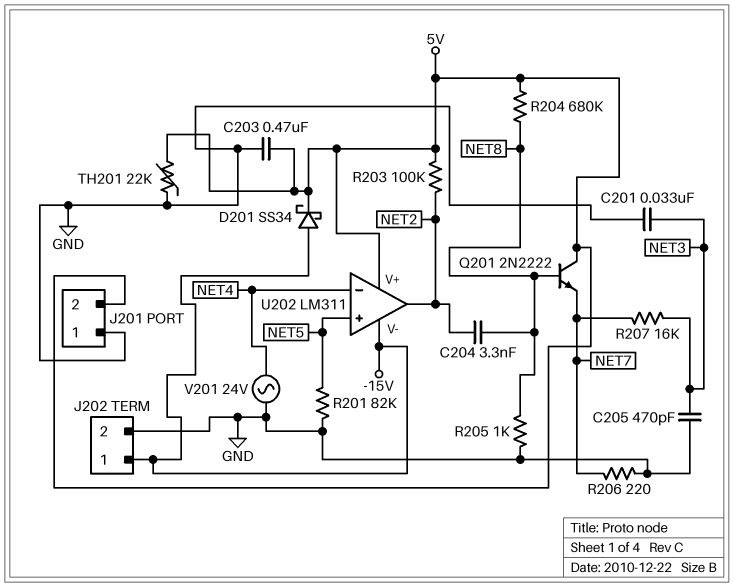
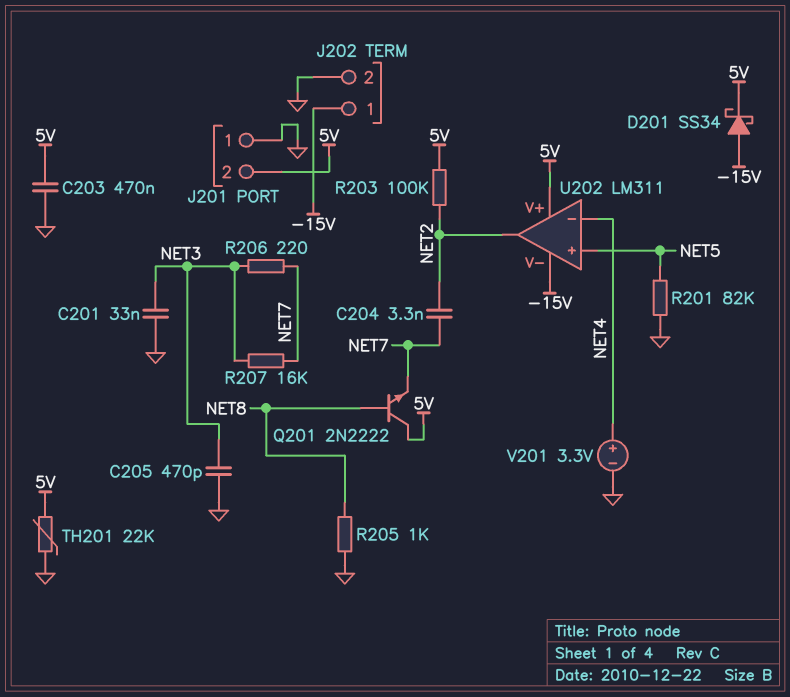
C204: 3.3nF (NET2, NET8) -> 3.3nF (NET2, NET7)
R204: 680k (5V, NET8) -> none
R206: 220 (GND, NET7) -> 220 (NET3, NET7)
V201: AC 24V (GND, NET4) -> 3.3V (plus NET4, minus GND)

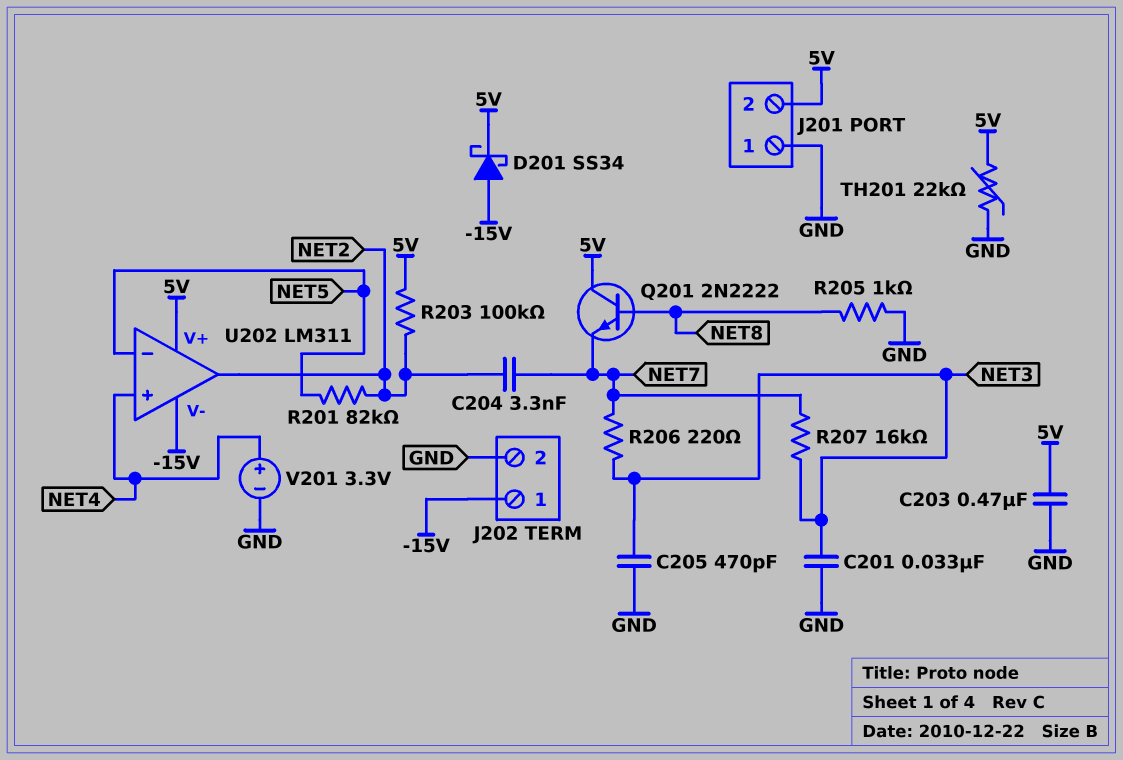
R201: 82k (GND, NET5) -> 82k (NET2, NET5)
U202 pin in+: NET5 -> NET4
U202 pin in-: NET4 -> NET5

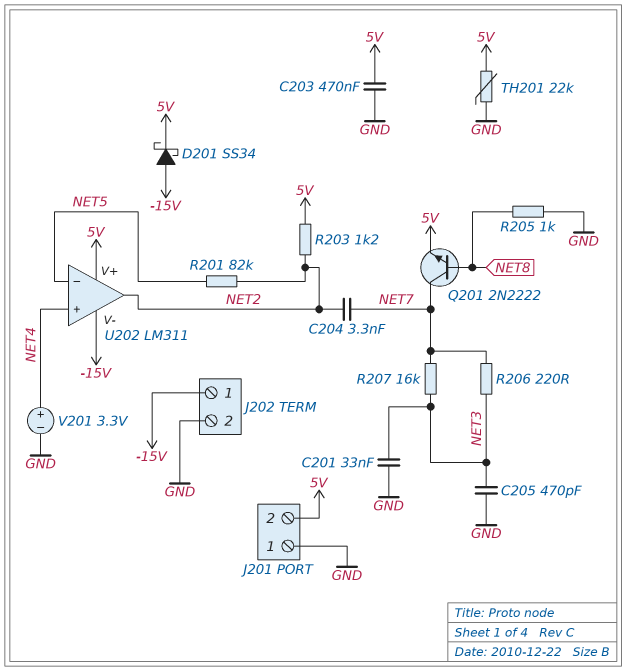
Q201: NPN 2N2222 (B NET8, C 5V, E NET7) -> NPN 2N2222 (B NET8, C NET7, E 5V)
R203: 100k (5V, NET2) -> 1.2k (5V, NET2)

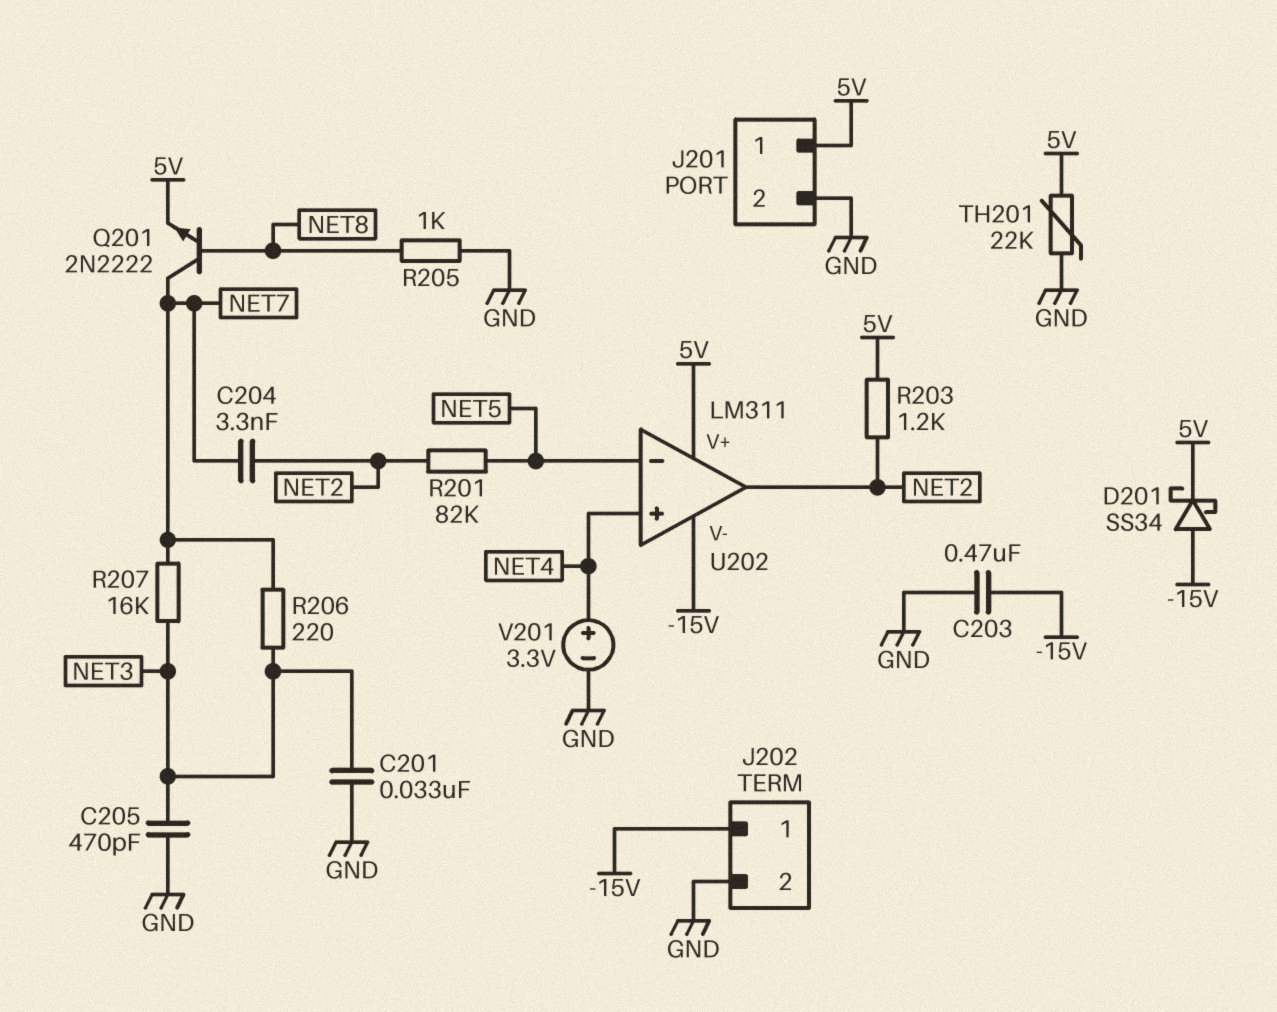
C203: 470nF (5V, GND) -> 470nF (-15V, GND)
J201 pin 1: GND -> 5V
J201 pin 2: 5V -> GND

